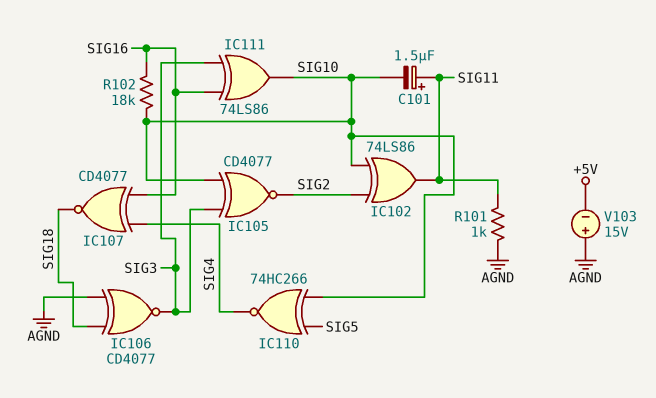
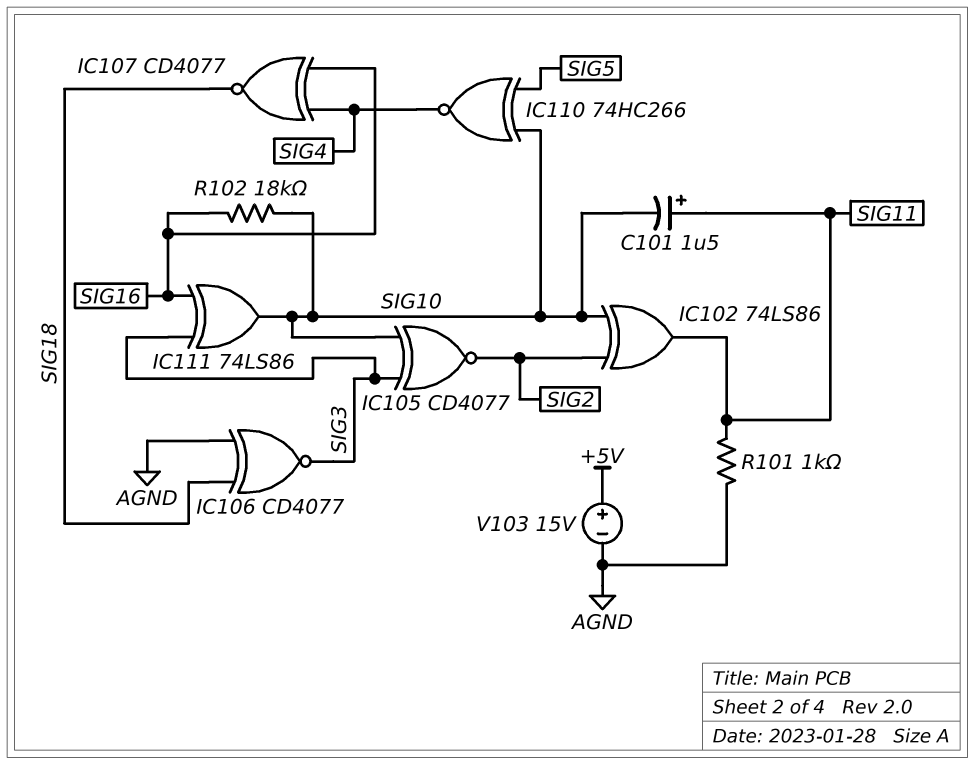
V103: 15V (plus AGND, minus +5V) -> 15V (plus +5V, minus AGND)

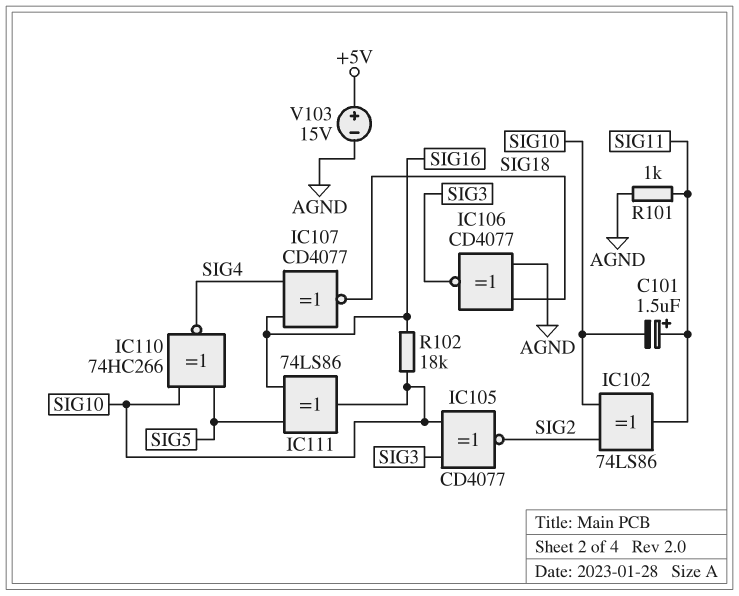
IC111: XOR 74LS86 (in SIG3, in SIG16, out SIG10) -> XOR 74LS86 (in SIG5, in SIG16, out SIG10)

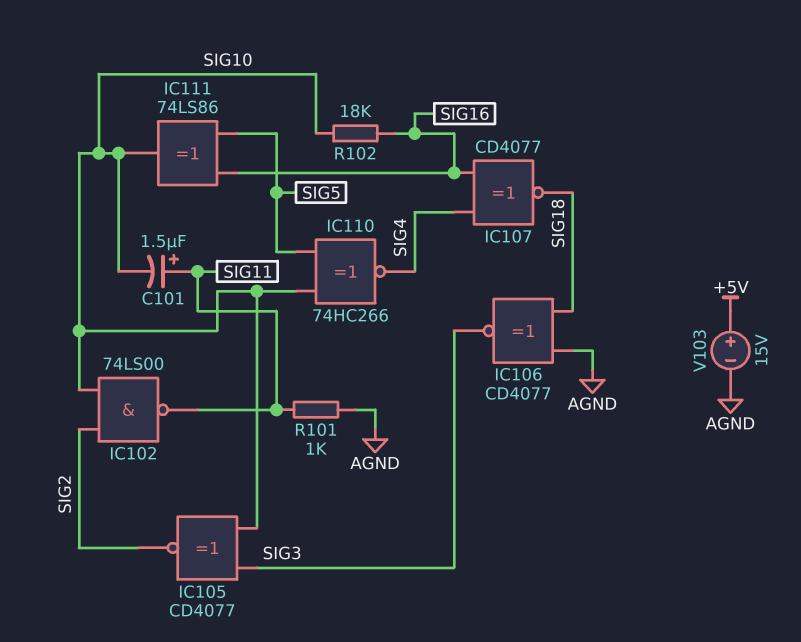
IC102: XOR 74LS86 (in SIG2, in SIG10, out SIG11) -> NAND 74LS00 (in SIG2, in SIG10, out SIG11)

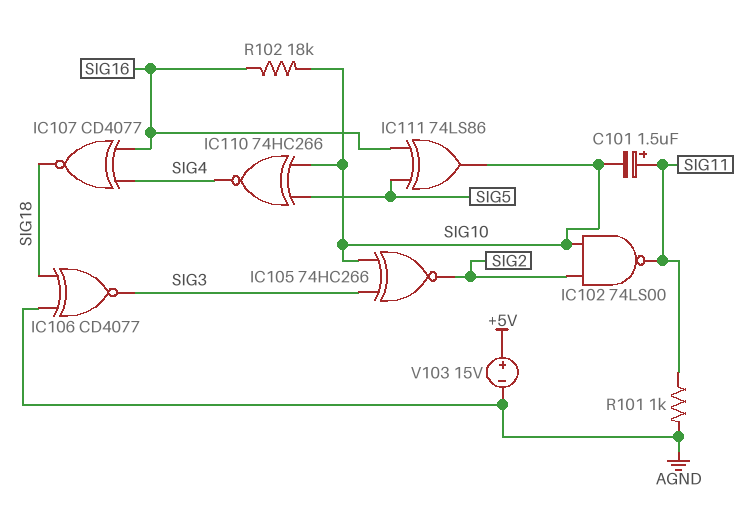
IC105: XNOR CD4077 (in SIG3, in SIG10, out SIG2) -> XNOR 74HC266 (in SIG3, in SIG10, out SIG2)

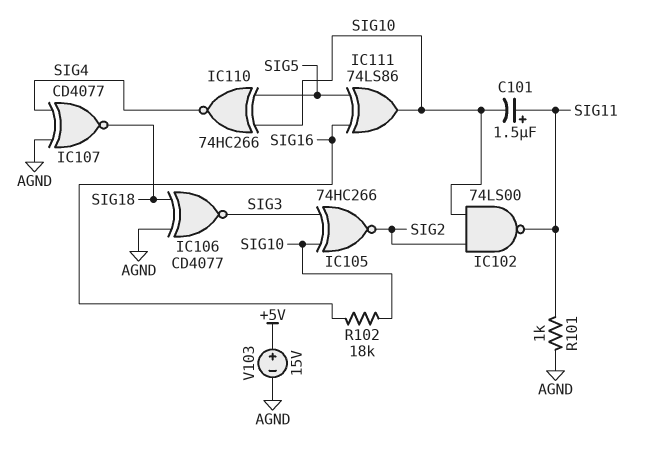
IC107: XNOR CD4077 (in SIG4, in SIG16, out SIG18) -> XNOR CD4077 (in AGND, in SIG4, out SIG18)

